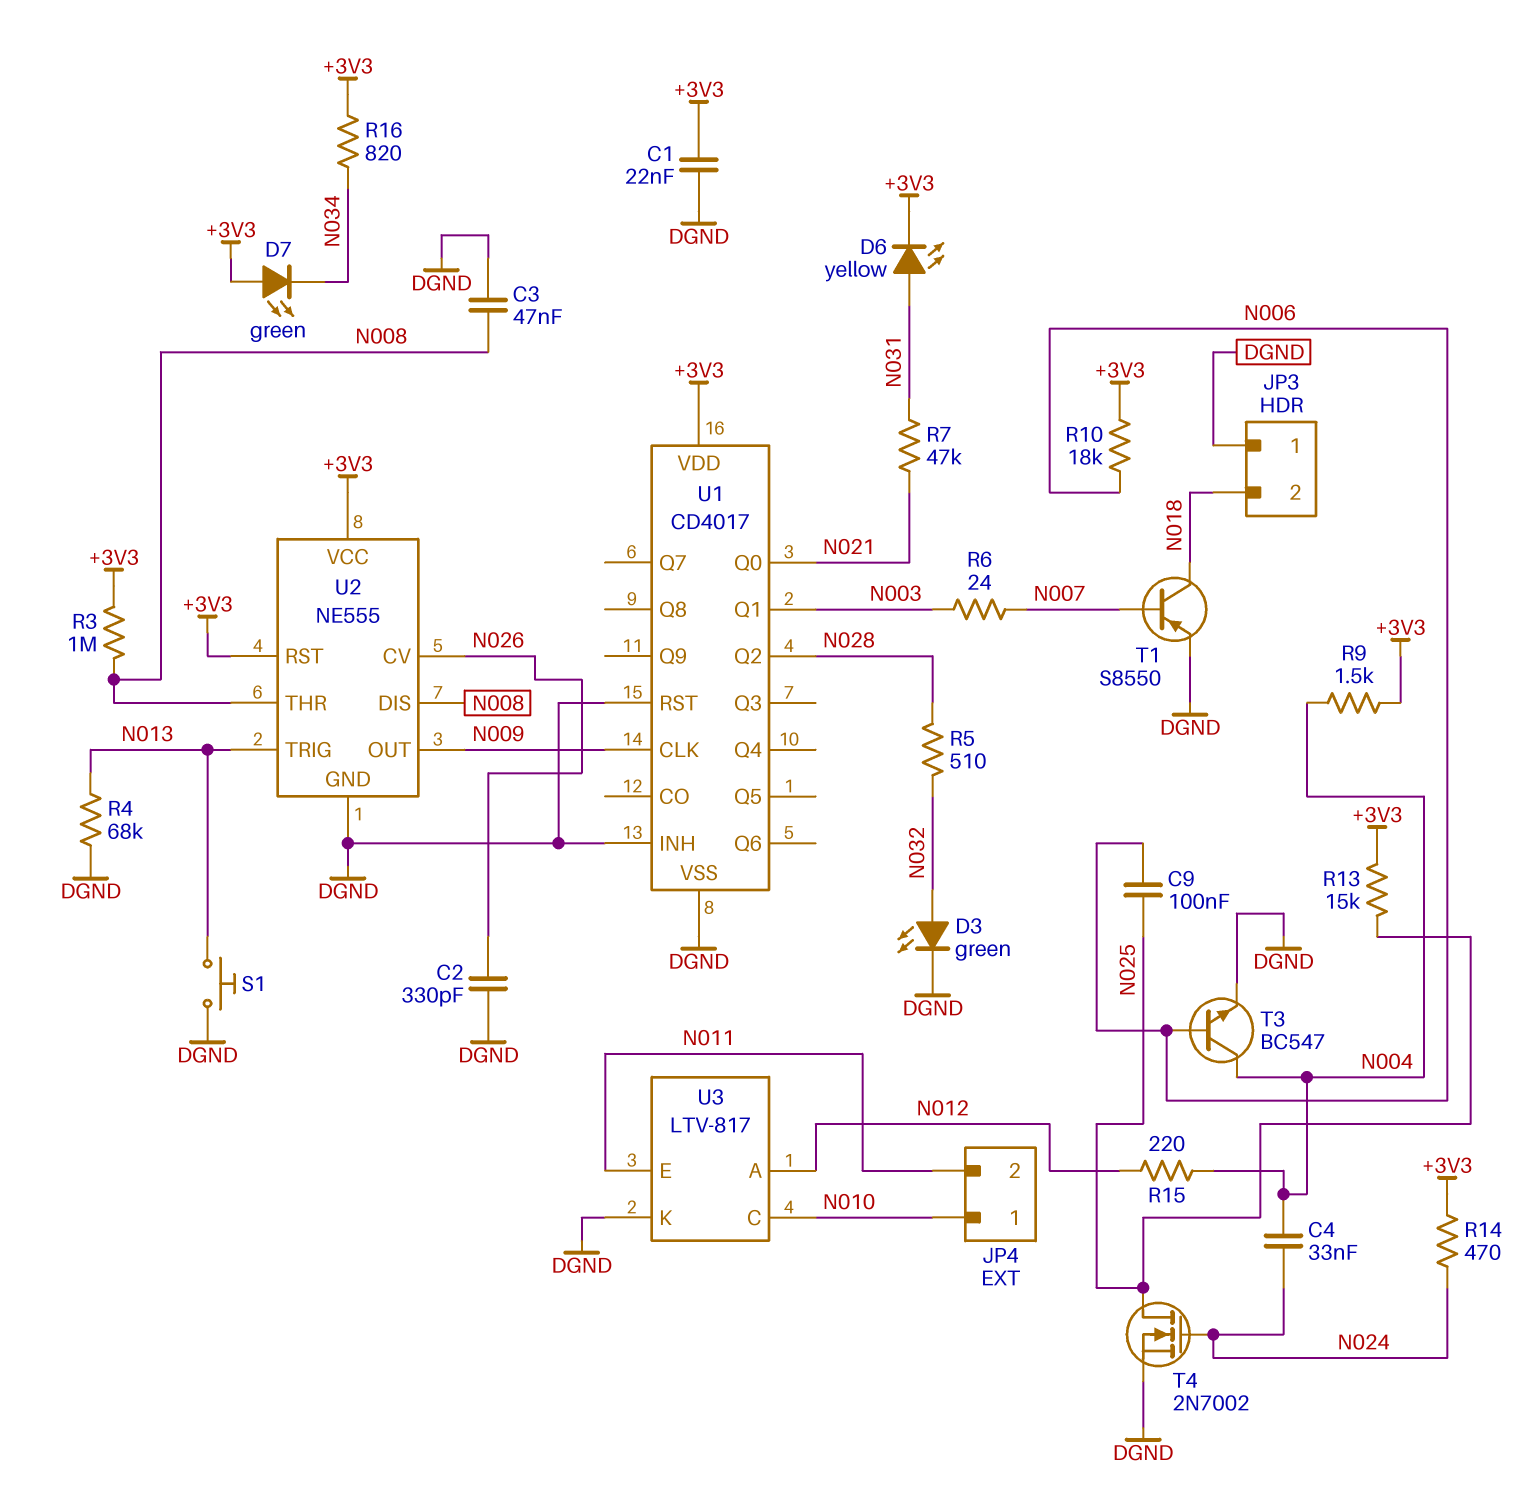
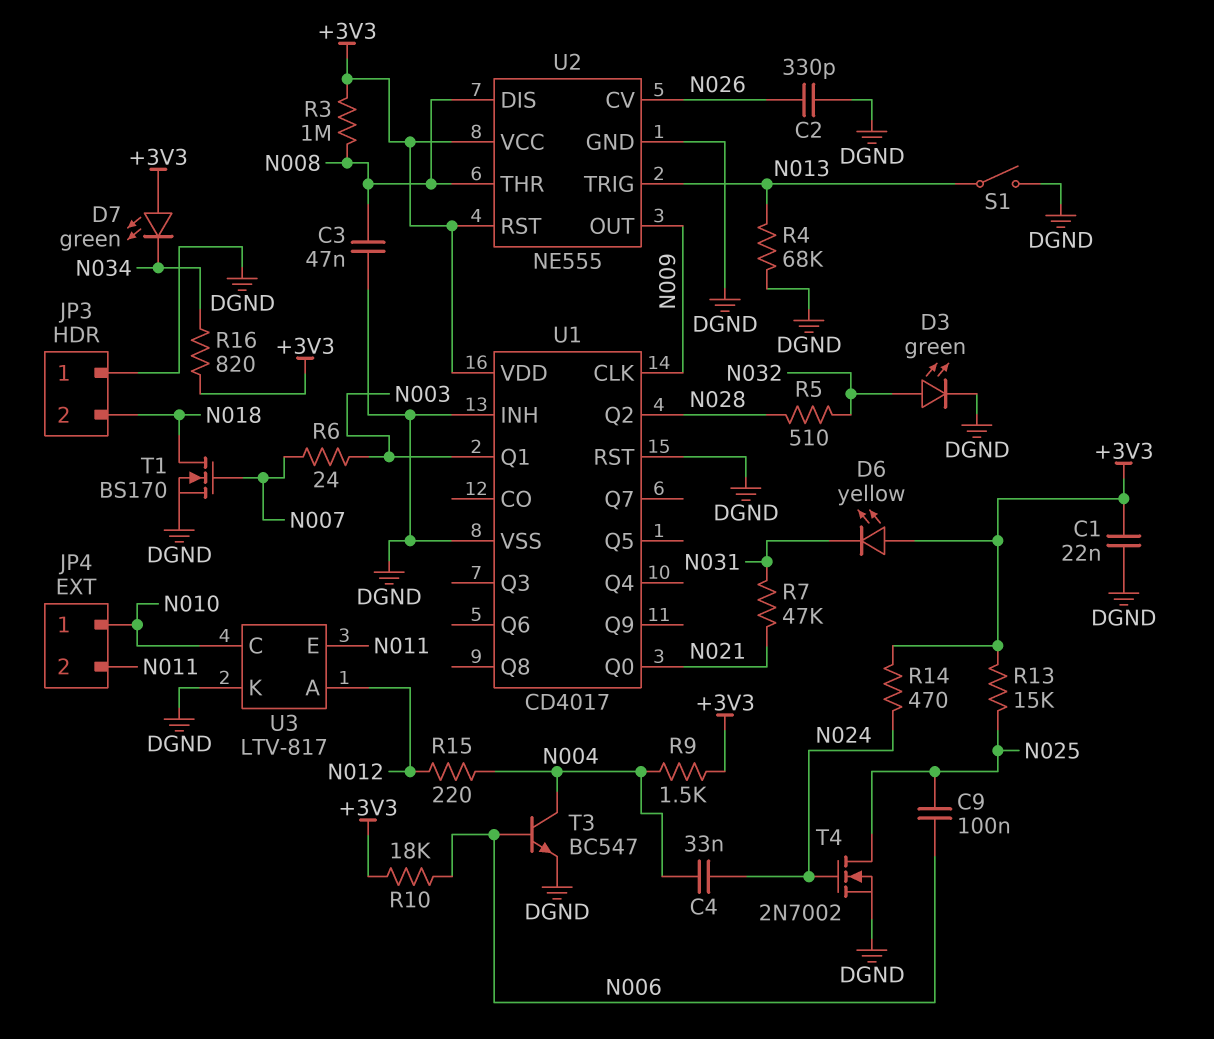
D6: LED yellow (A N031, K +3V3) -> LED yellow (A +3V3, K N031)
S1: button (DGND, N013) -> switch (DGND, N013)
T1: PNP S8550 (B N007, C N018, E DGND) -> NMOS BS170 (G N007, D N018, S DGND)

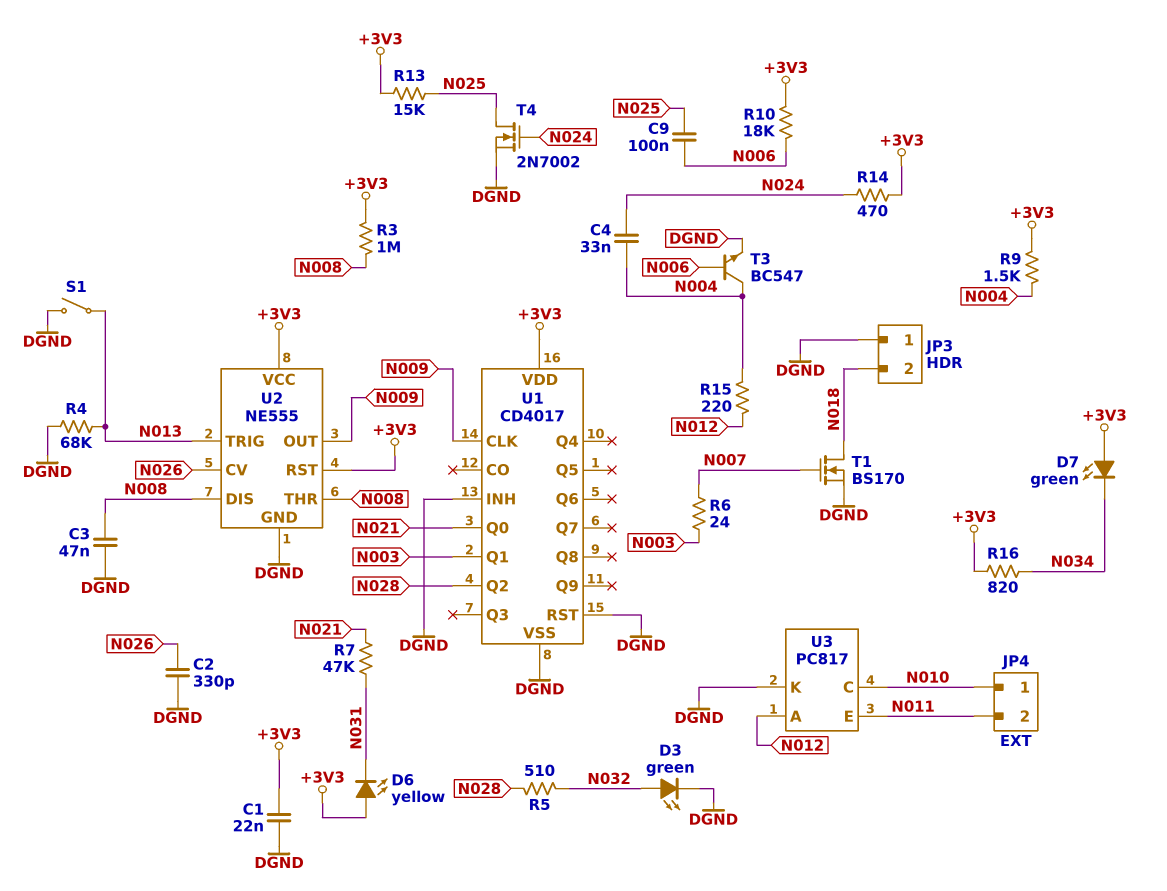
U3: LTV-817 -> PC817

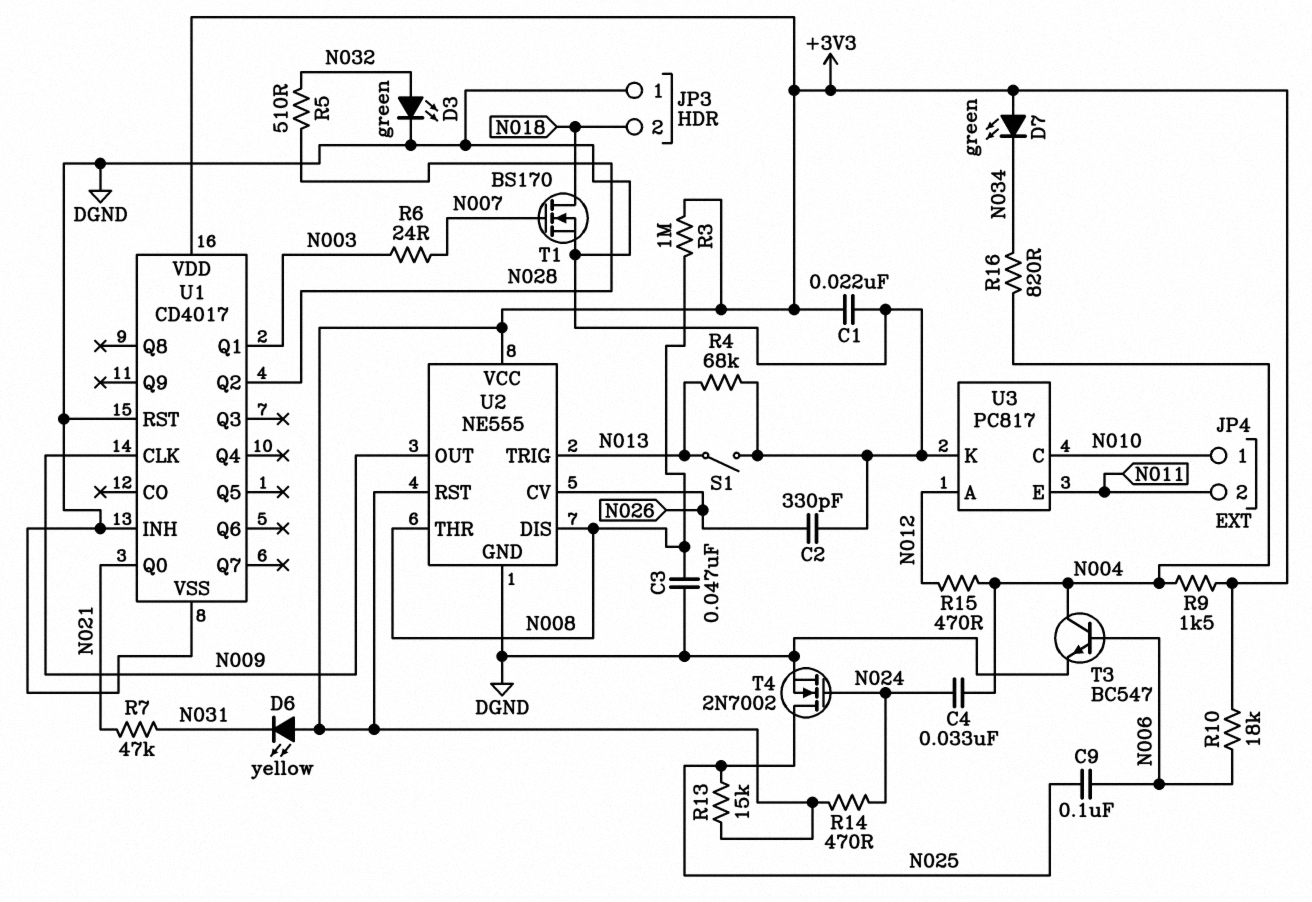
R15: 220 (N004, N012) -> 470 (N004, N012)
R16: 820 (+3V3, N034) -> 820 (N004, N034)

